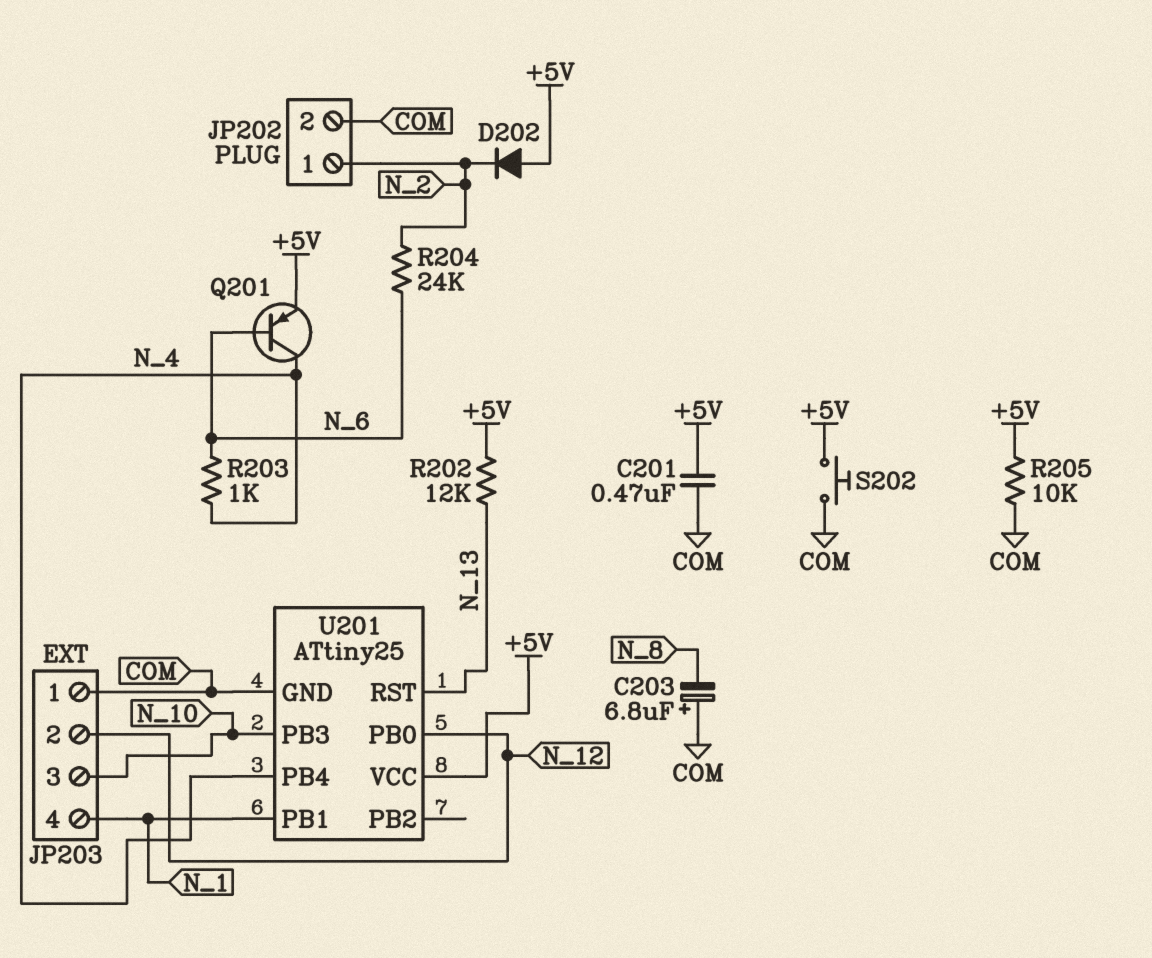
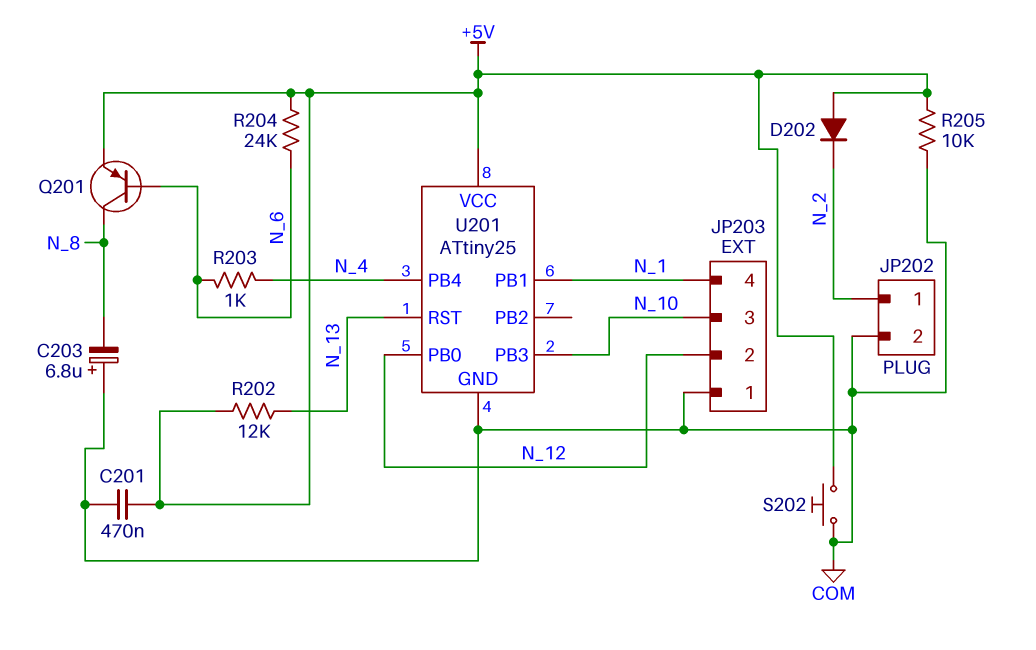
Q201: PNP (B N_6, C N_4, E +5V) -> PNP (B N_6, C N_8, E +5V)
R204: 24k (N_2, N_6) -> 24k (+5V, N_6)

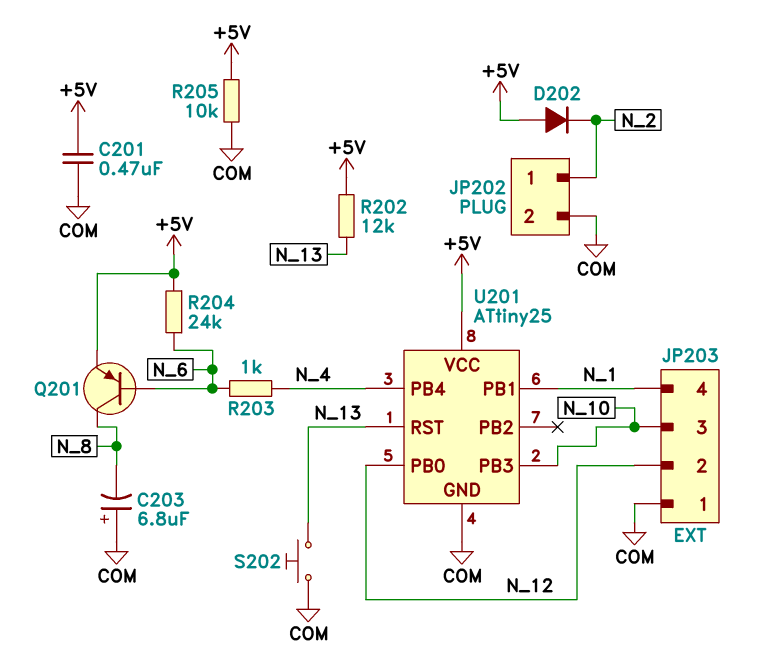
S202: button (+5V, COM) -> button (COM, N_13)

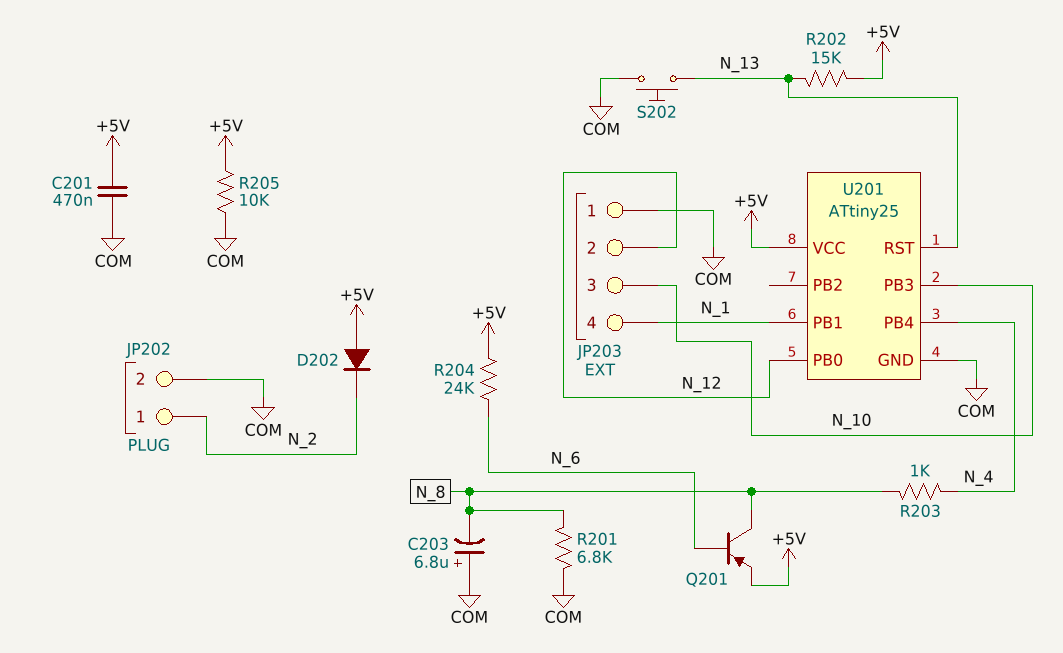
R201: none -> 6.8k (COM, N_8)
R202: 12k (+5V, N_13) -> 15k (+5V, N_13)
R203: 1k (N_4, N_6) -> 1k (N_4, N_8)

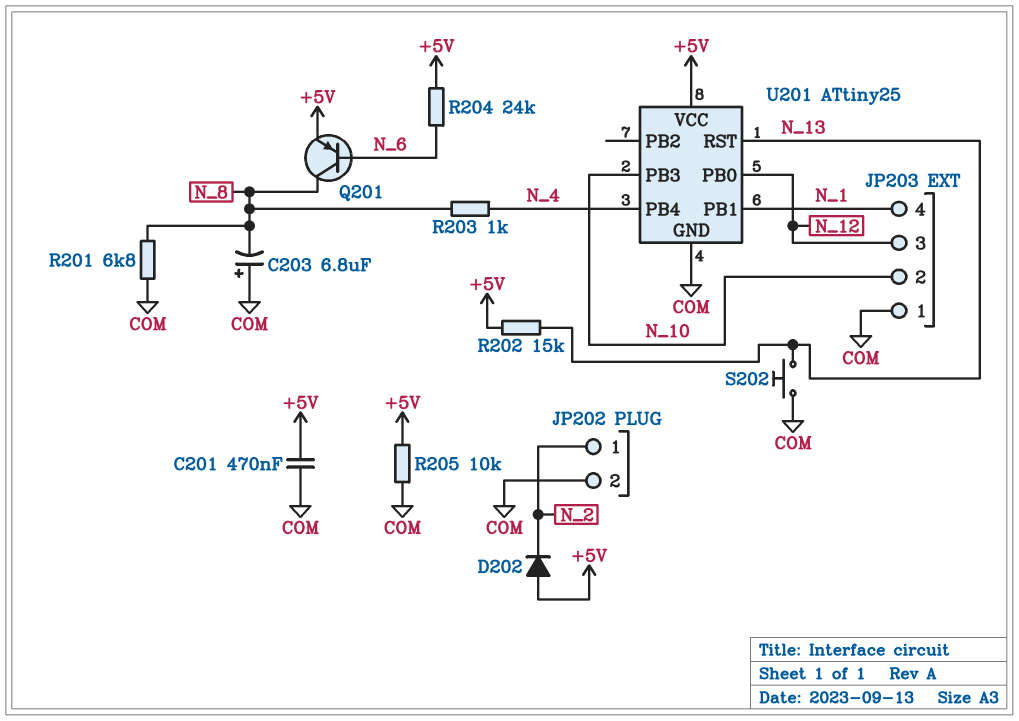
JP203 pin 2: N_12 -> N_10
JP203 pin 3: N_10 -> N_12

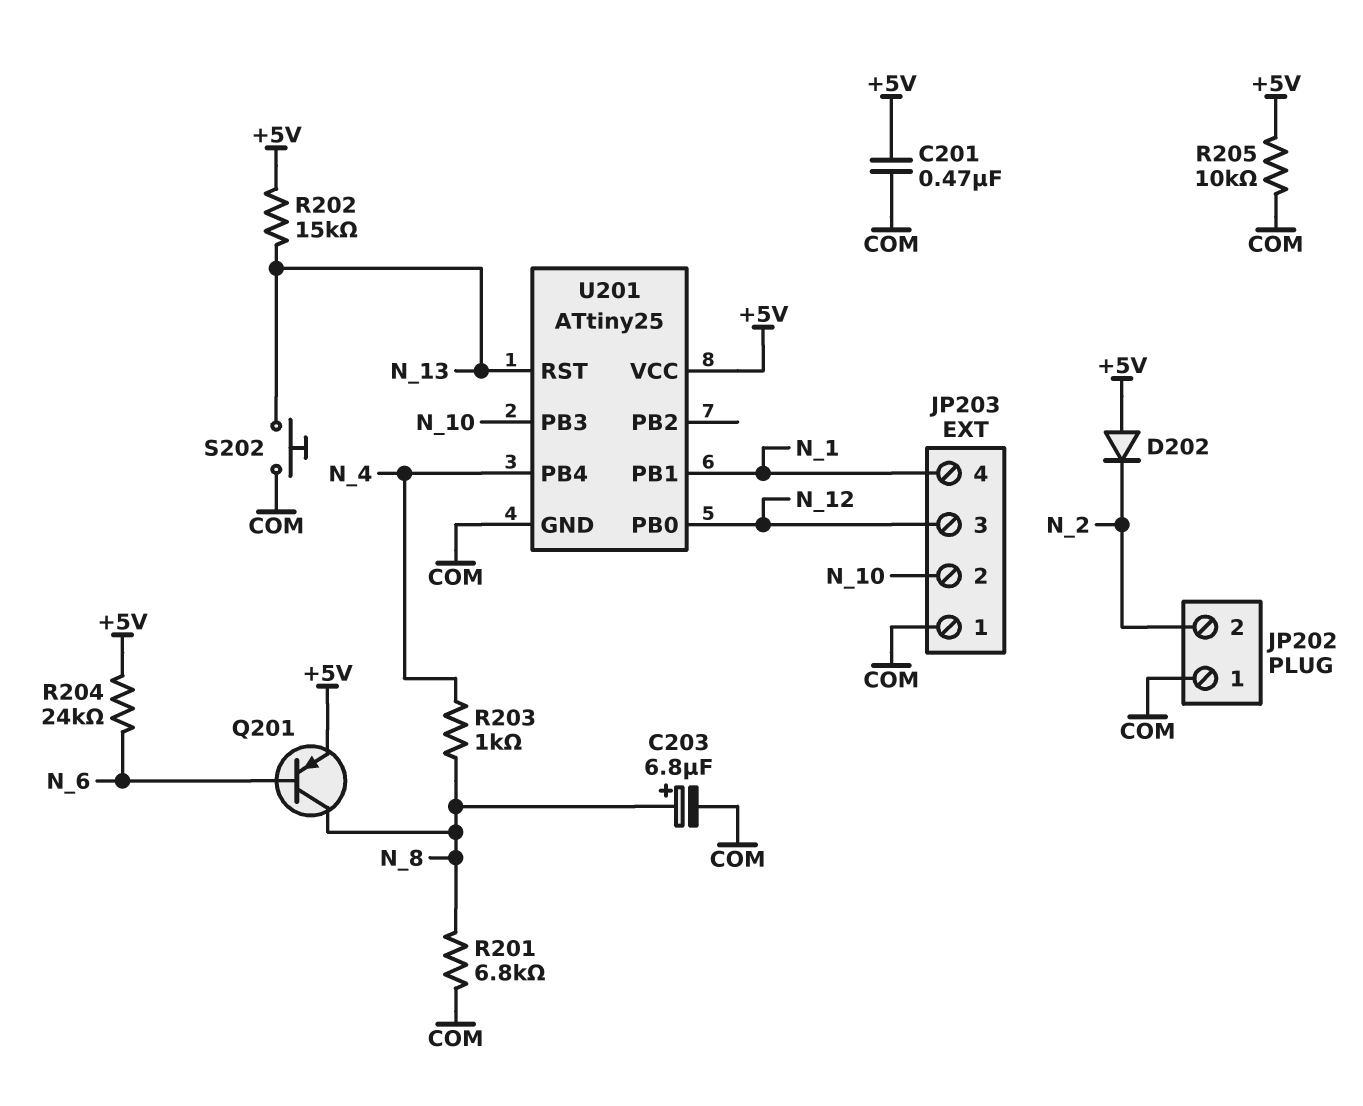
C203: 6.8uF (plus COM, minus N_8) -> 6.8uF (plus N_8, minus COM)
JP202 pin 1: N_2 -> COM
JP202 pin 2: COM -> N_2

